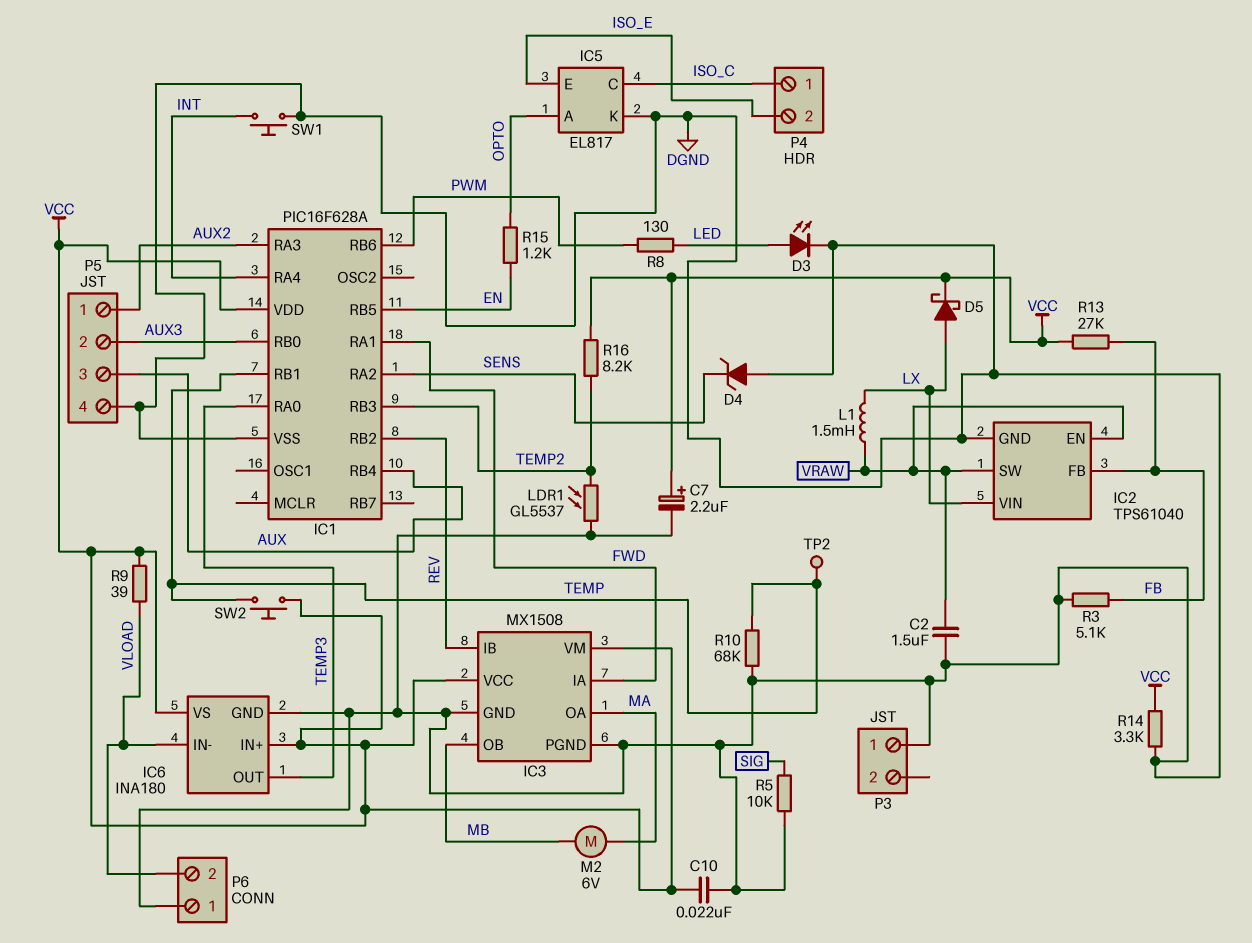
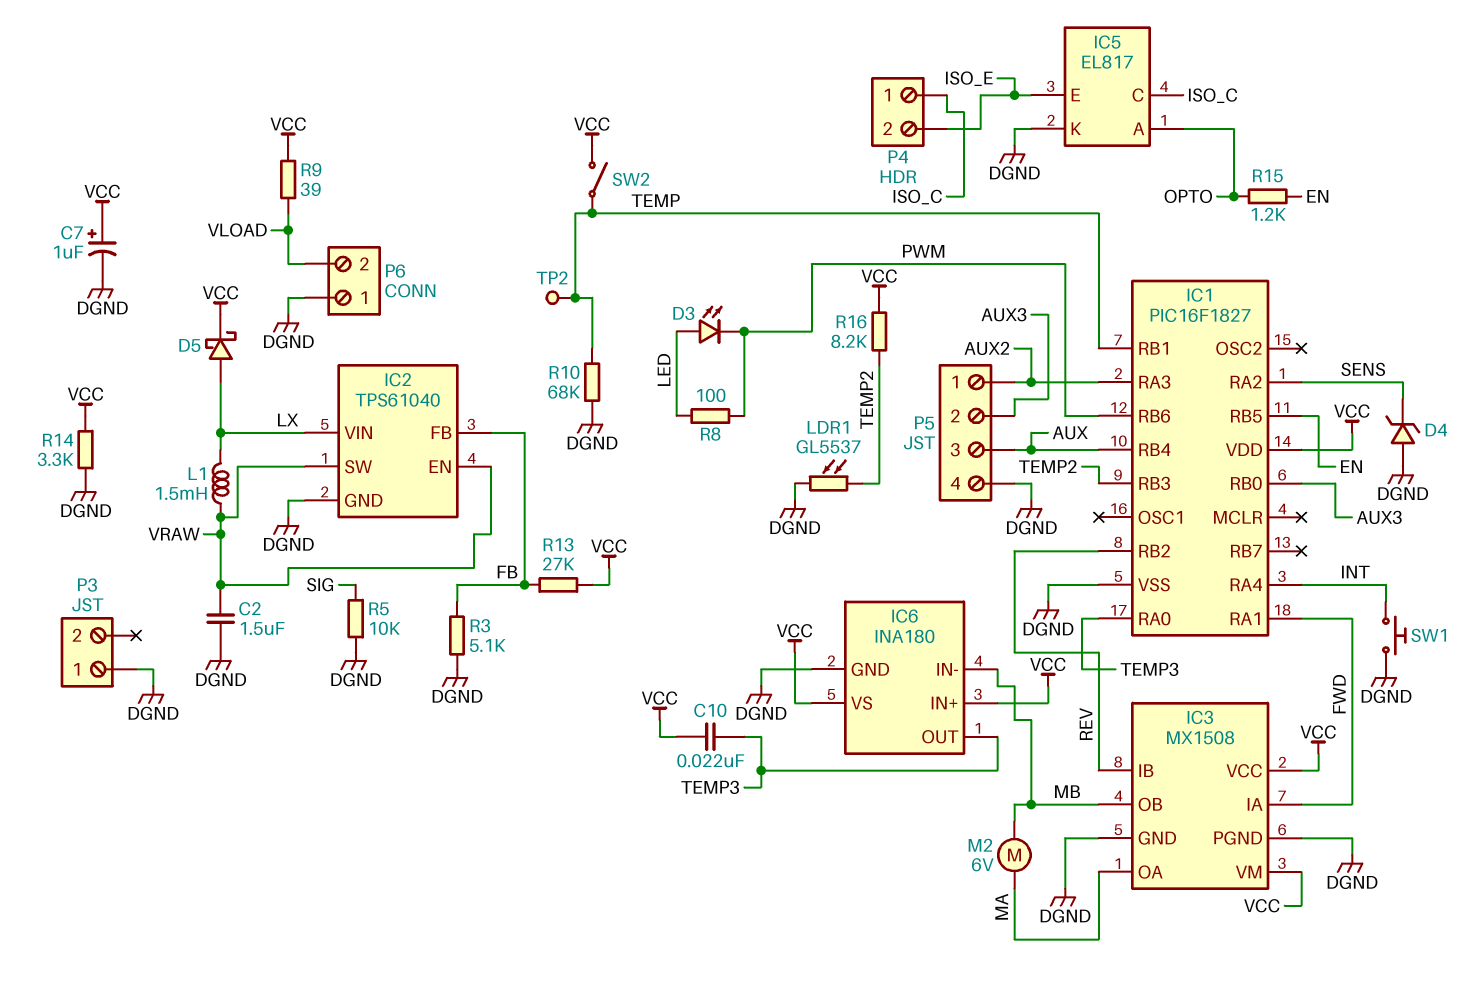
C7: 2.2uF (plus VCC, minus DGND) -> 1uF (plus VCC, minus DGND)
C10: 22nF (DGND, VCC) -> 22nF (TEMP3, VCC)
D3: LED (A LED, K DGND) -> LED (A LED, K PWM)
IC1: PIC16F628A -> PIC16F1827
IC6 pin IN-: VLOAD -> MB
R8: 130 (LED, PWM) -> 100 (LED, PWM)
SW2: button (TEMP, VCC) -> switch (TEMP, VCC)

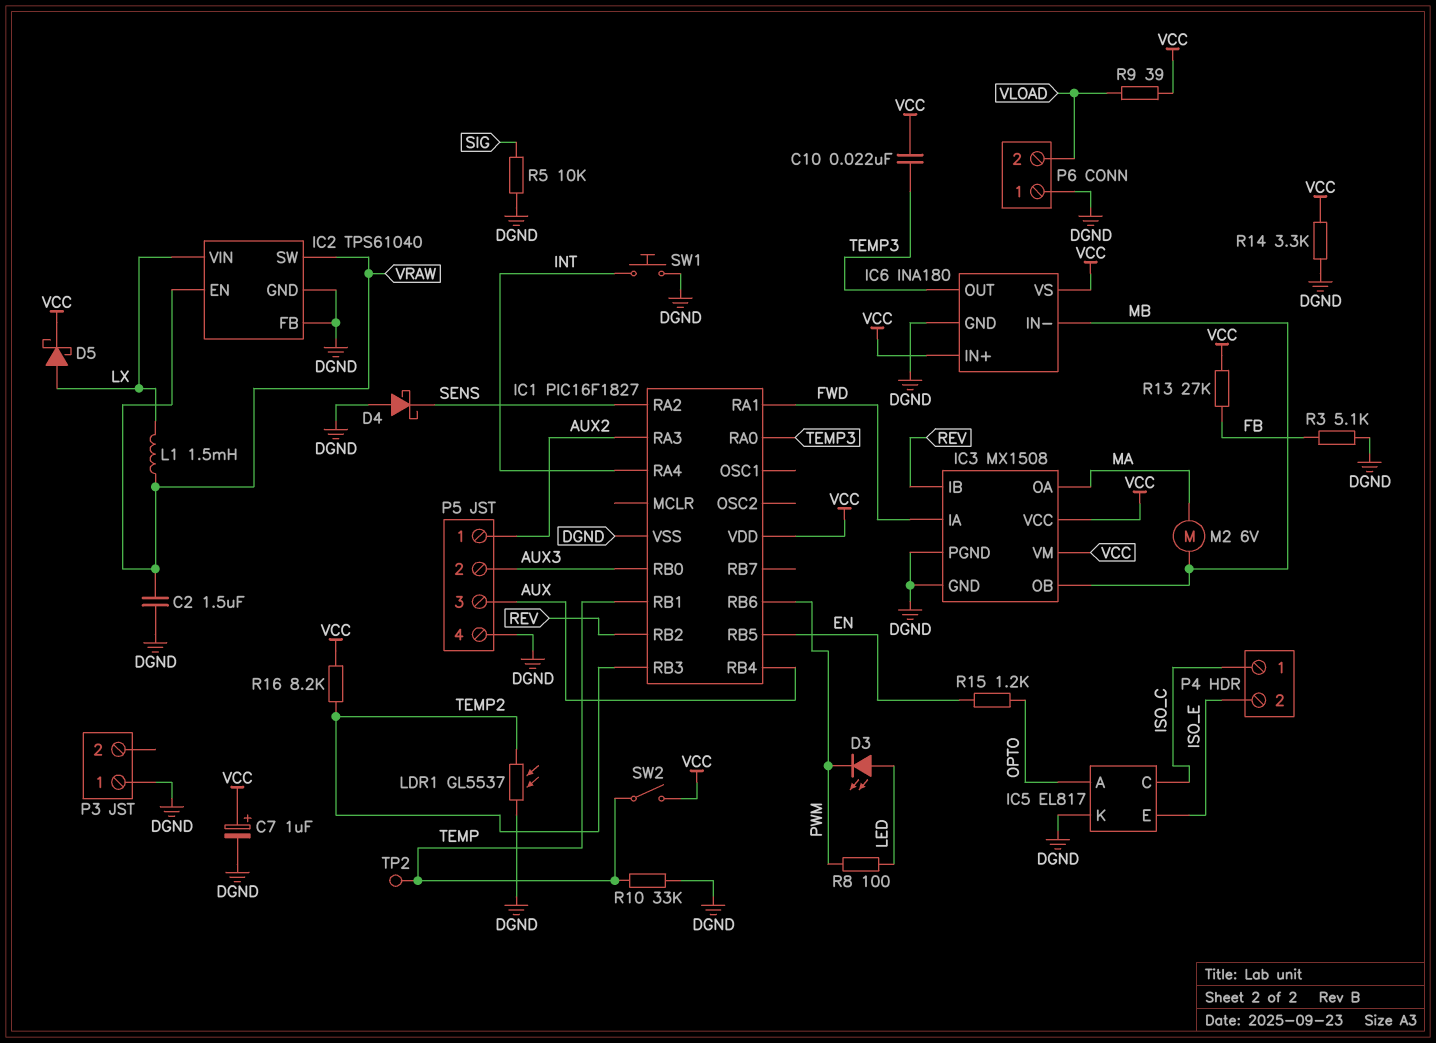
D4: zener (A DGND, K SENS) -> schottky (A DGND, K SENS)
IC2 pin FB: FB -> DGND
R10: 68k (DGND, TEMP) -> 33k (DGND, TEMP)

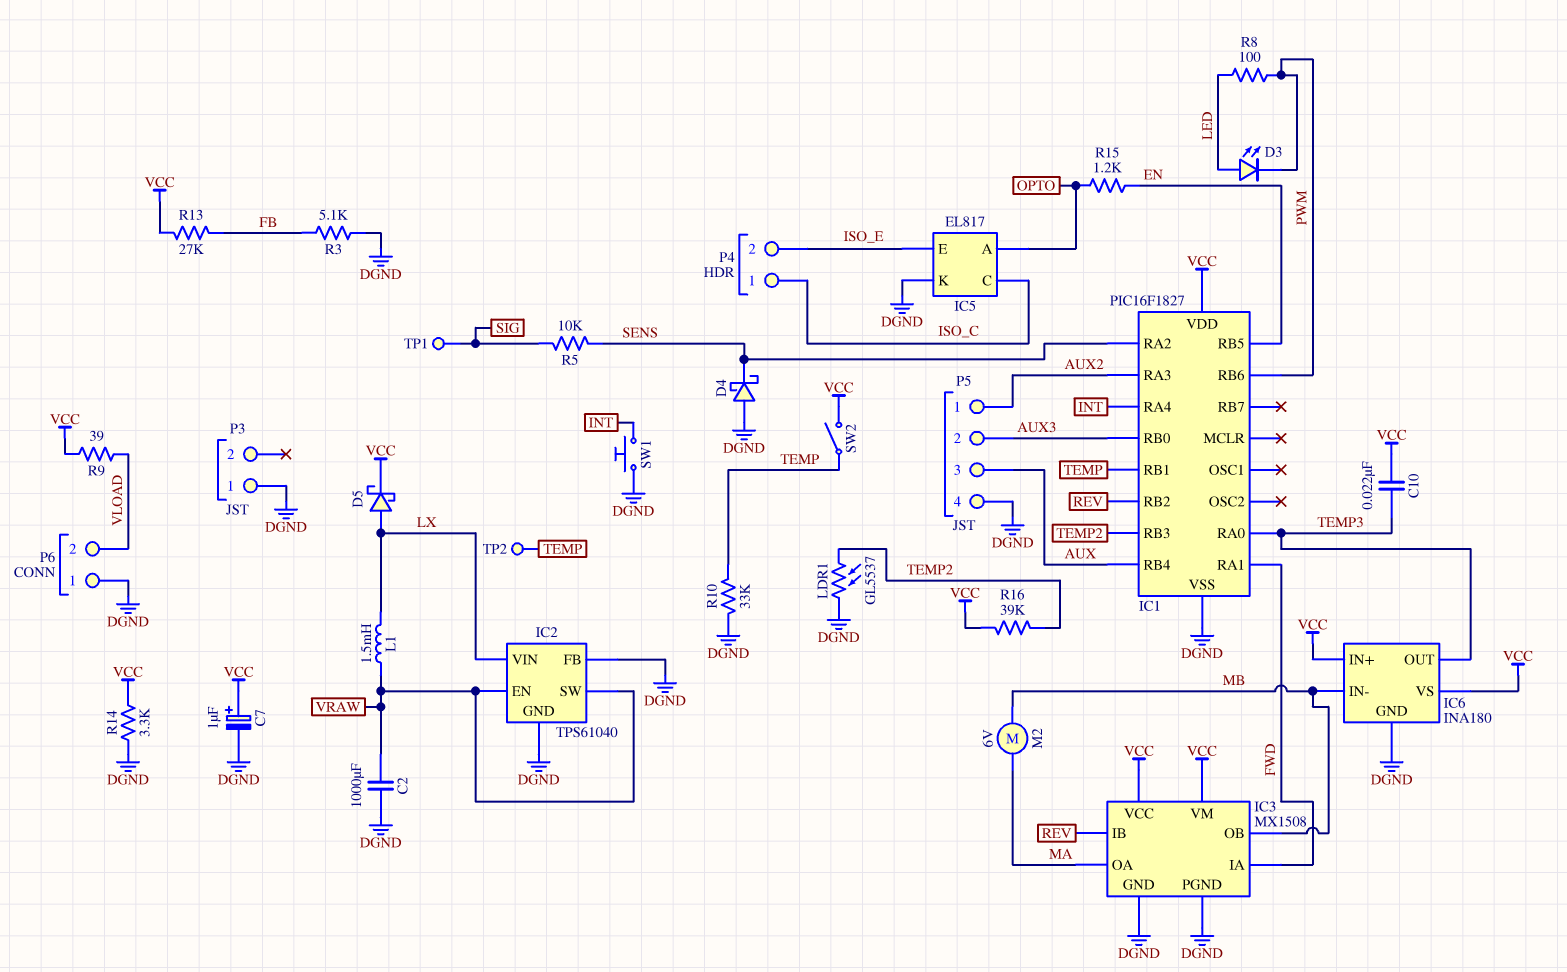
C2: 1.5uF (DGND, VRAW) -> 1000uF (DGND, VRAW)
R5: 10k (DGND, SIG) -> 10k (SENS, SIG)
R16: 8.2k (TEMP2, VCC) -> 39k (TEMP2, VCC)
TP1: none -> test point (SIG)

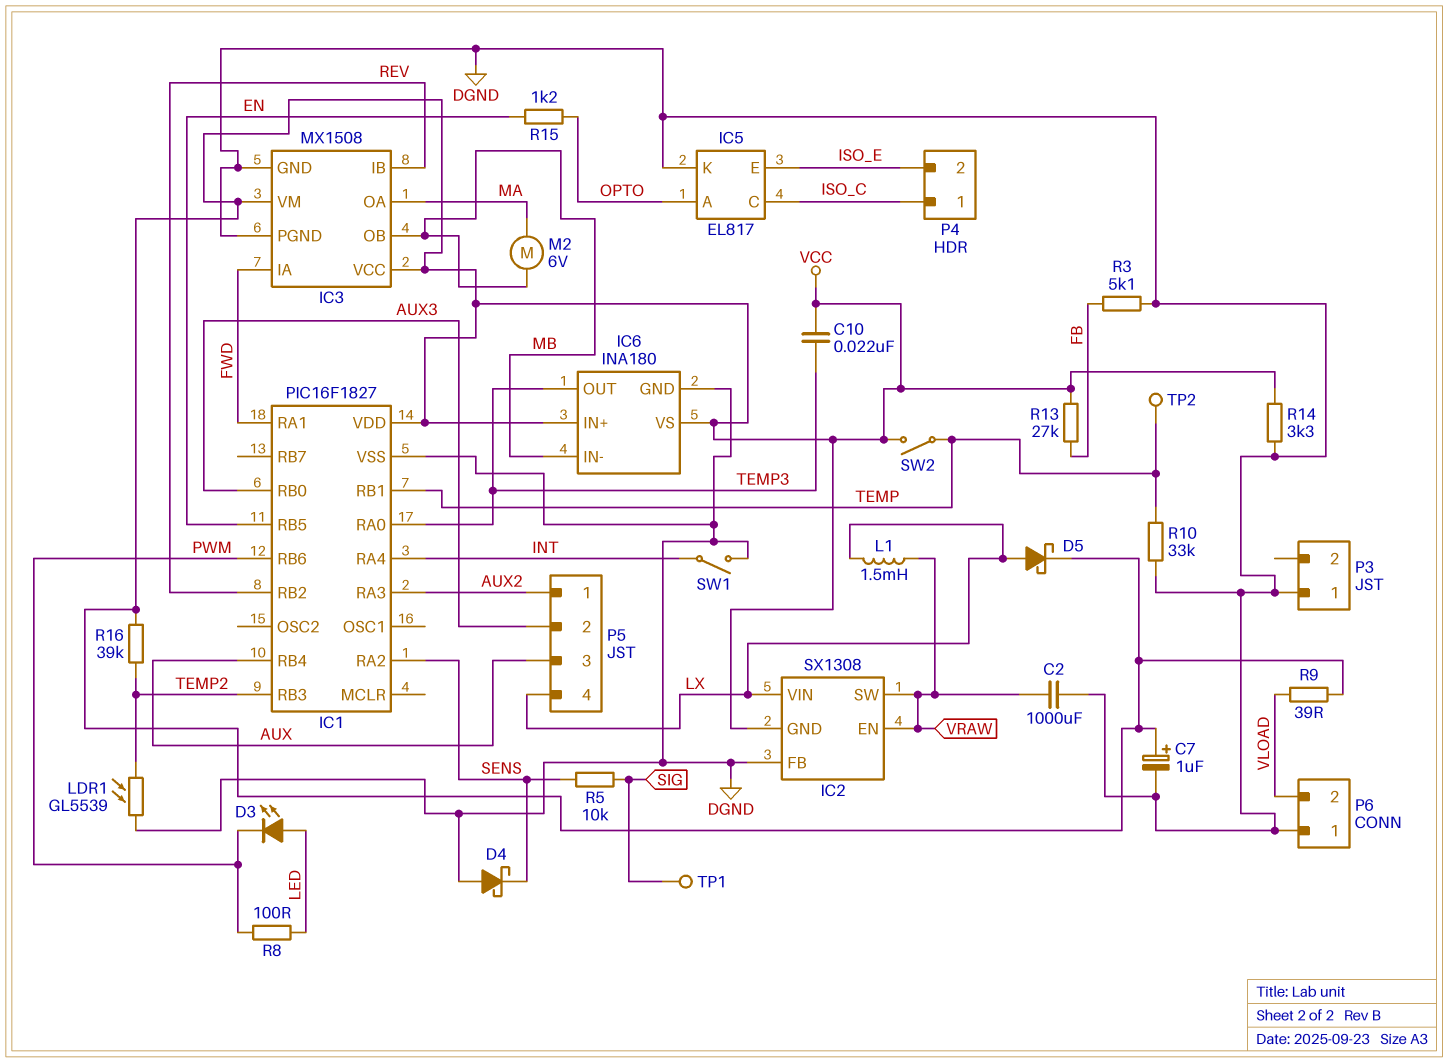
IC2: TPS61040 -> SX1308
IC2 pin GND: DGND -> VCC
LDR1: GL5537 (DGND, TEMP2) -> GL5539 (DGND, TEMP2)
P5 pin 4: DGND -> LX
SW1: button (DGND, INT) -> switch (DGND, INT)

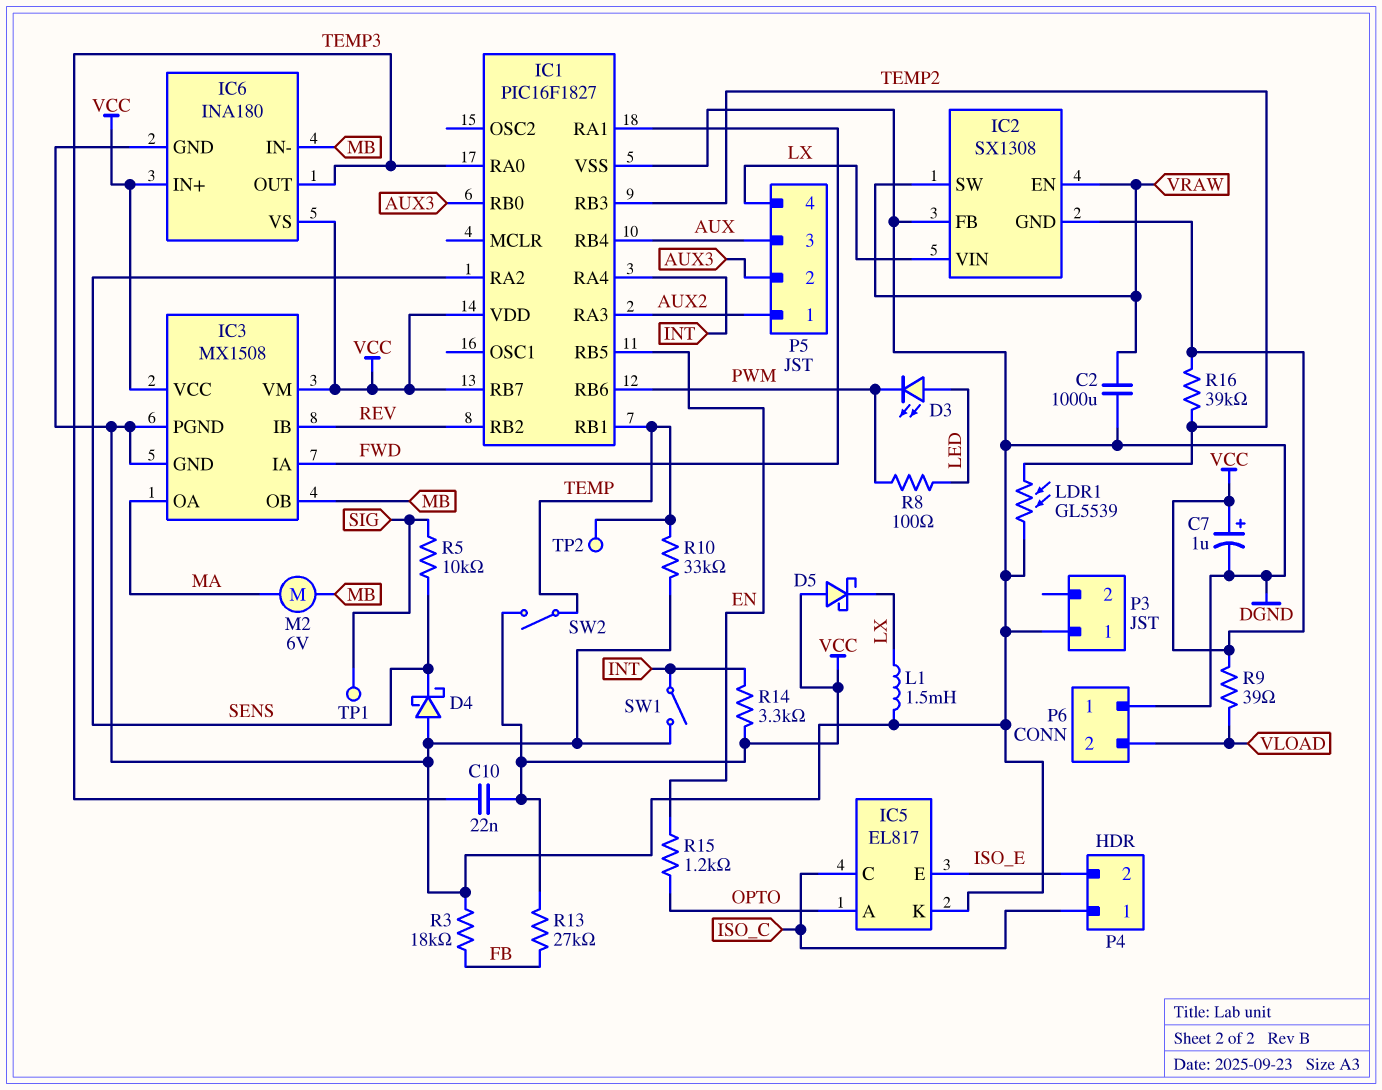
D5: schottky (A LX, K VCC) -> schottky (A VCC, K LX)
IC1 pin RB7: none -> VCC
L1: 1.5mH (LX, VRAW) -> 1.5mH (DGND, LX)
R3: 5.1k (DGND, FB) -> 18k (DGND, FB)
R14: 3.3k (DGND, VCC) -> 3.3k (INT, VCC)

